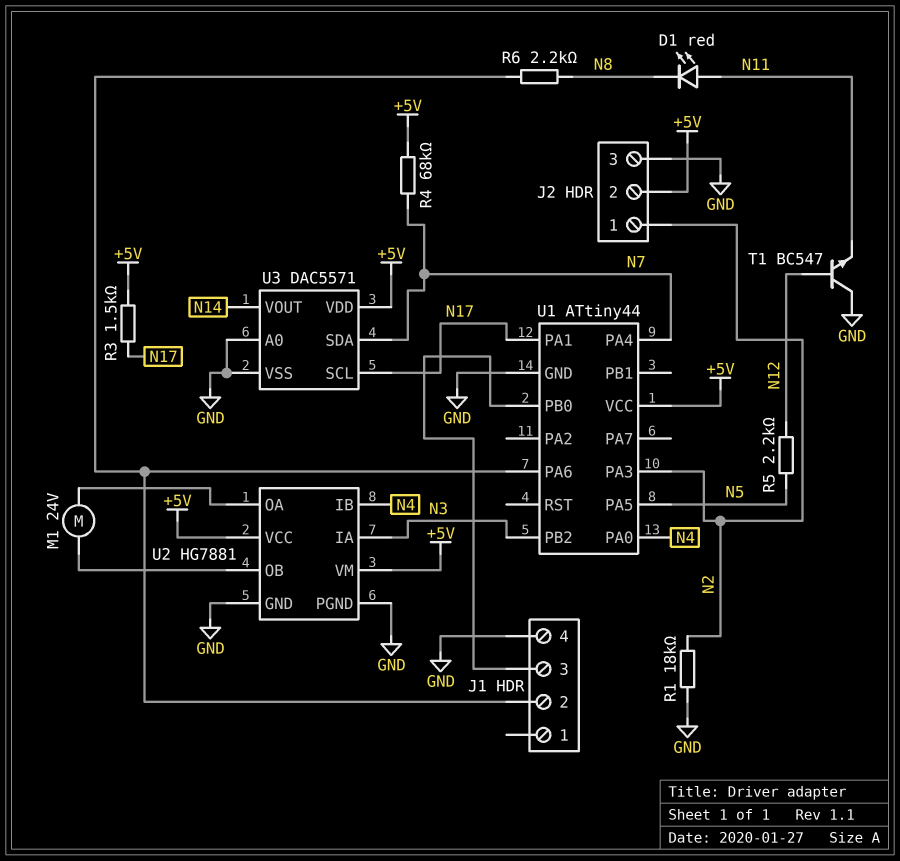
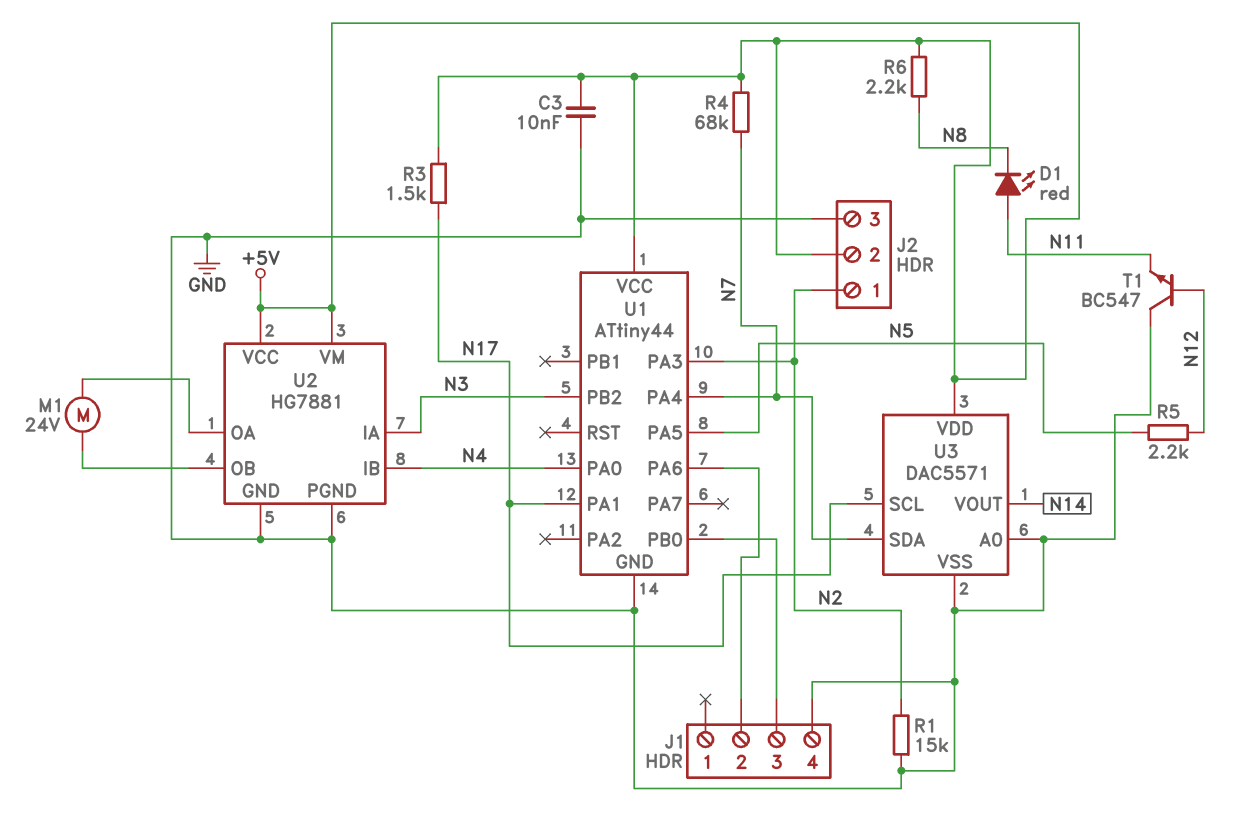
C3: none -> 10nF (+5V, GND)
R1: 18k (GND, N2) -> 15k (GND, N2)
R6: 2.2k (J1/2, N8) -> 2.2k (+5V, N8)

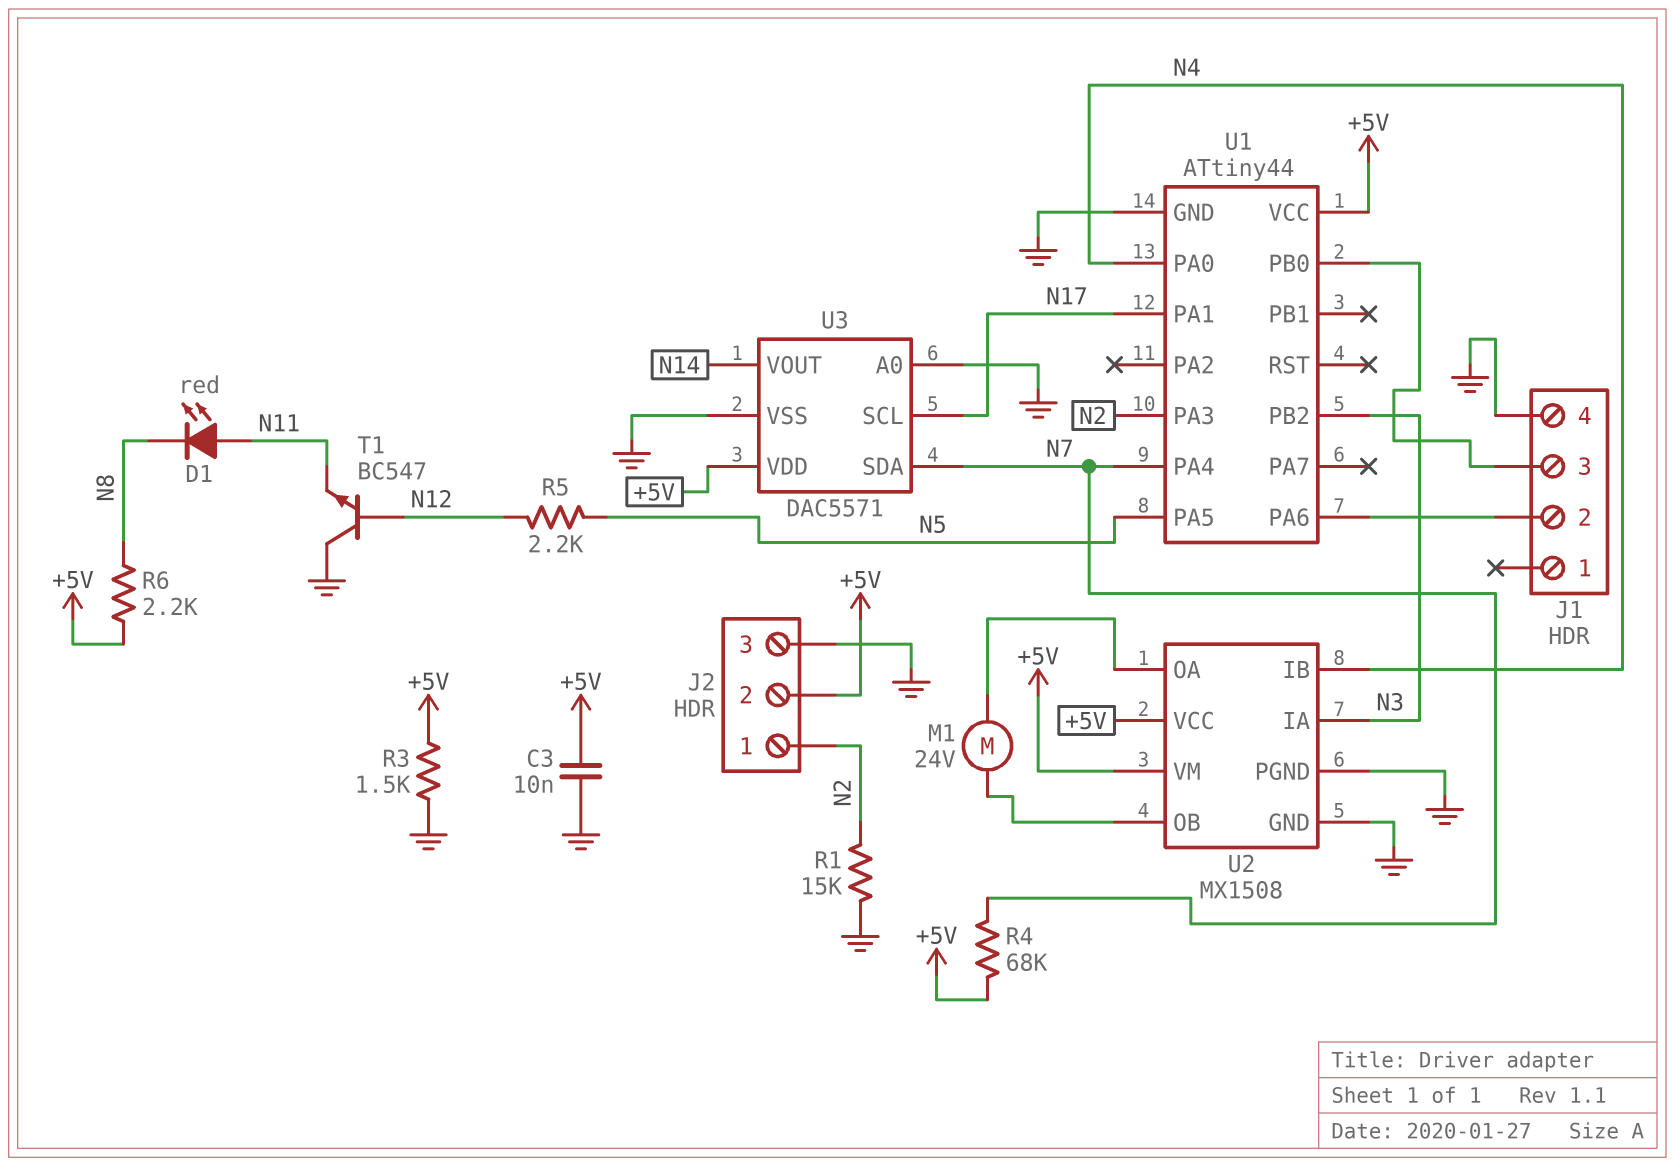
R3: 1.5k (+5V, N17) -> 1.5k (+5V, GND)
U2: HG7881 -> MX1508

